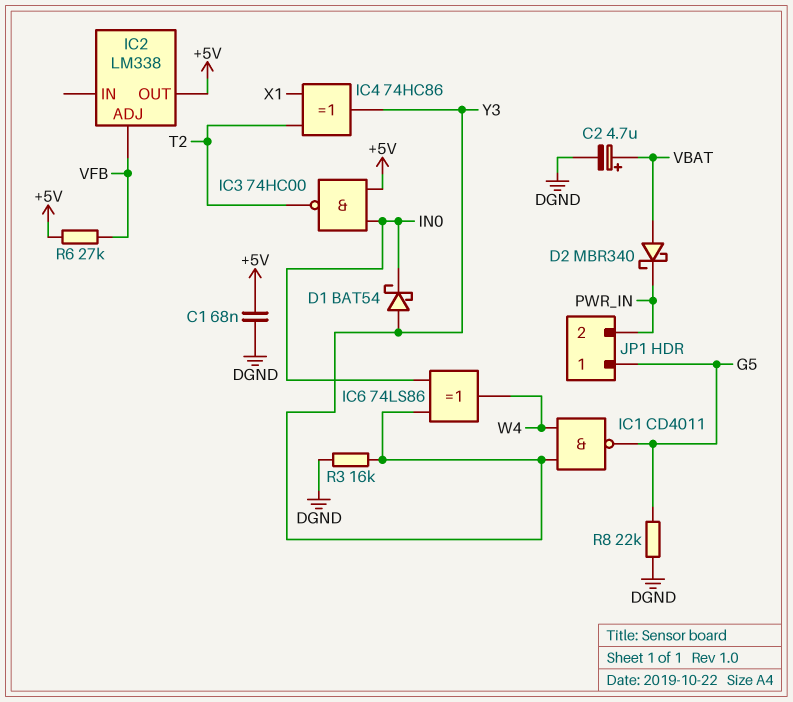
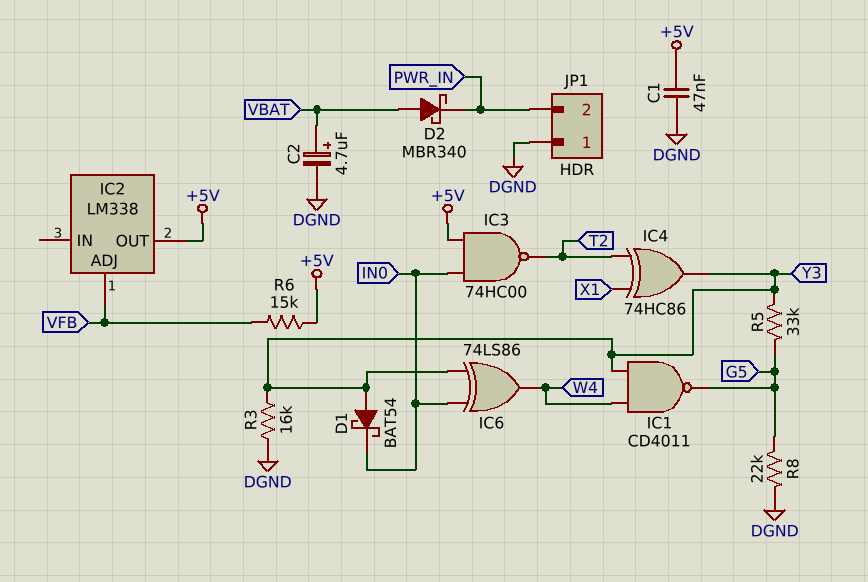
C1: 68nF (+5V, DGND) -> 47nF (+5V, DGND)
JP1 pin 1: G5 -> DGND
R5: none -> 33k (G5, Y3)
R6: 27k (+5V, VFB) -> 15k (+5V, VFB)

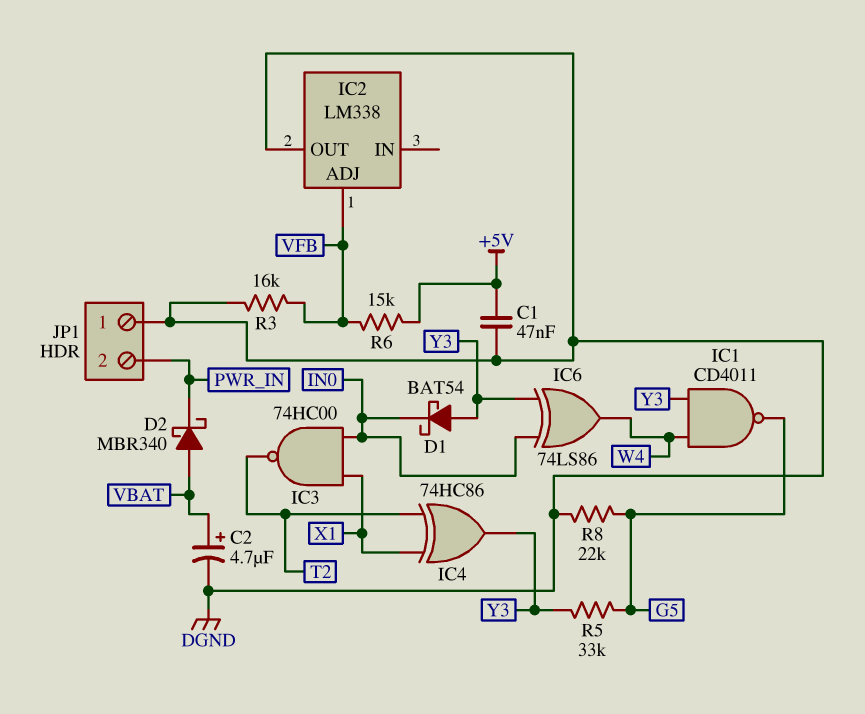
IC2 pin OUT: +5V -> DGND
IC3: NAND 74HC00 (in +5V, in IN0, out T2) -> NAND 74HC00 (in IN0, in X1, out T2)
R3: 16k (DGND, Y3) -> 16k (DGND, VFB)

